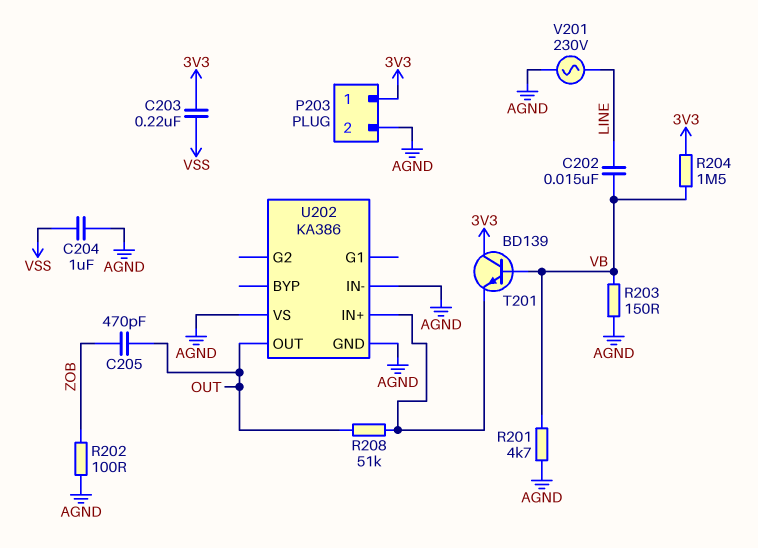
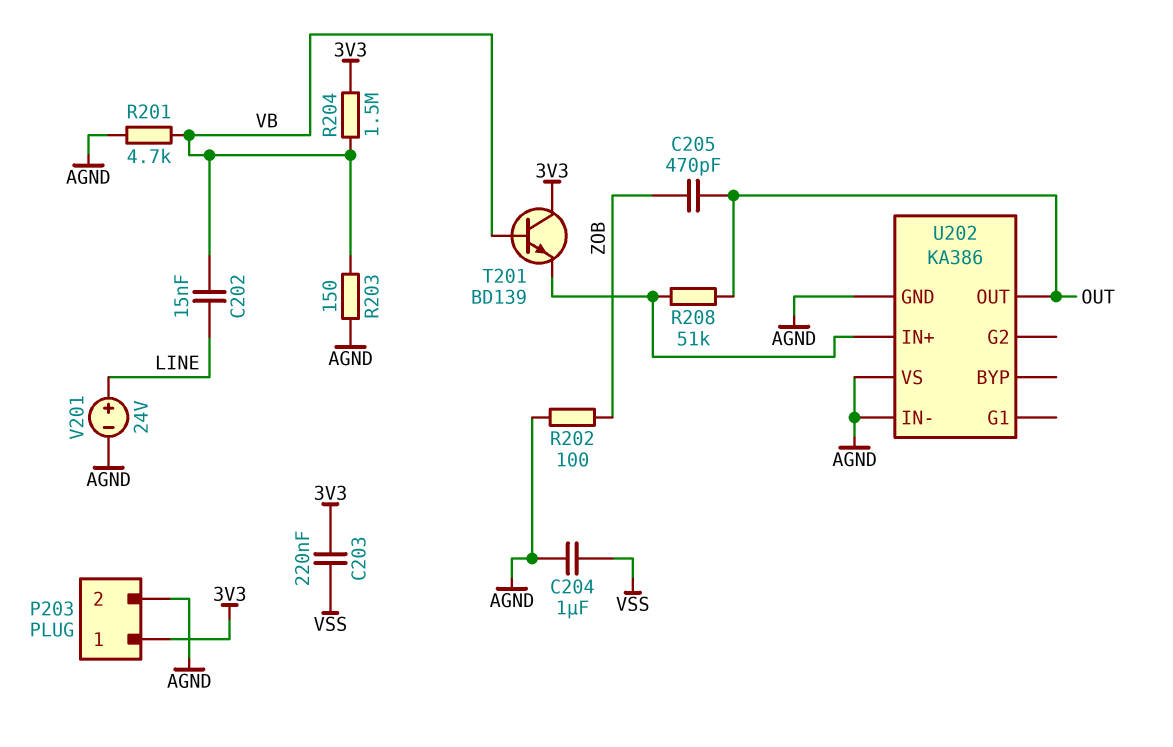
V201: AC 230V (AGND, LINE) -> 24V (plus LINE, minus AGND)

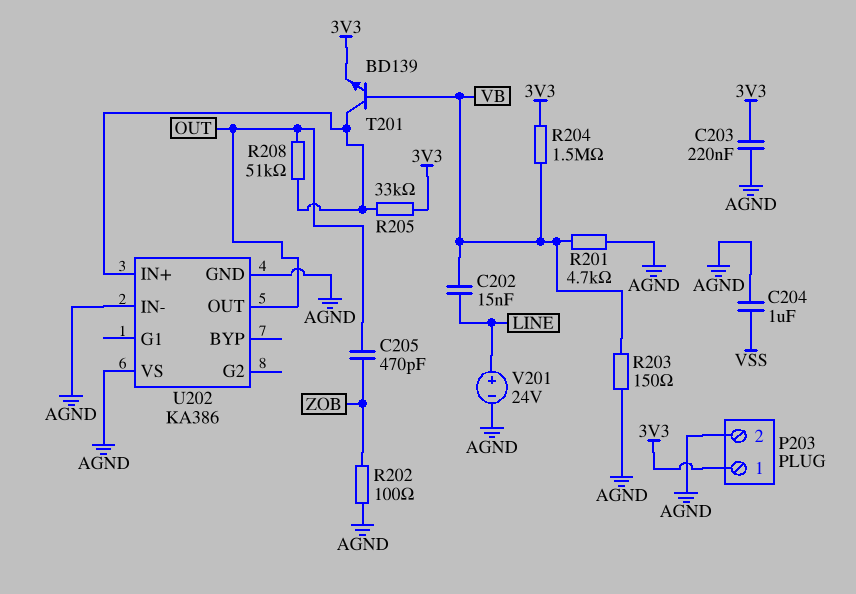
C203: 220nF (3V3, VSS) -> 220nF (3V3, AGND)
R205: none -> 33k (3V3, U202/IN+)
T201: NPN BD139 (B VB, C 3V3, E U202/IN+) -> NPN BD139 (B VB, C U202/IN+, E 3V3)

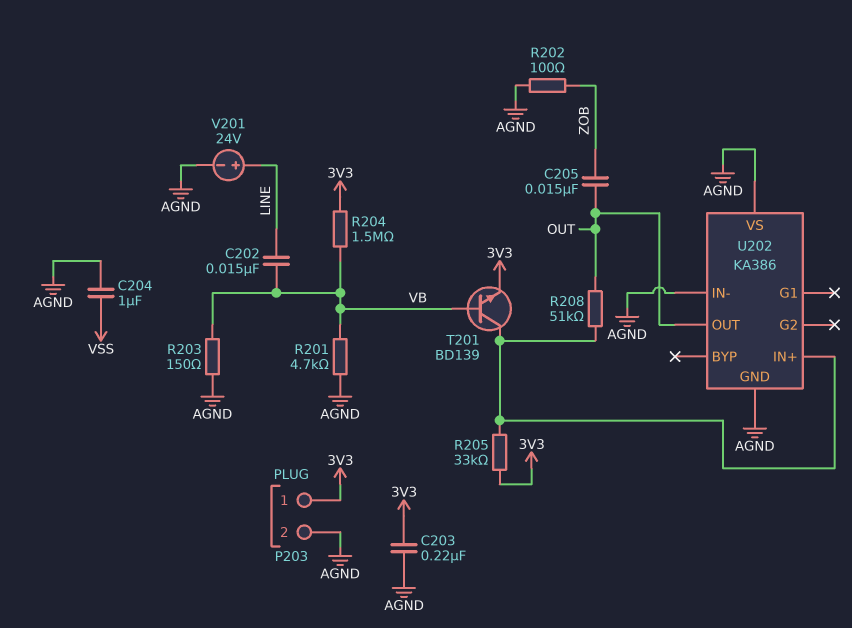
C205: 470pF (OUT, ZOB) -> 15nF (OUT, ZOB)

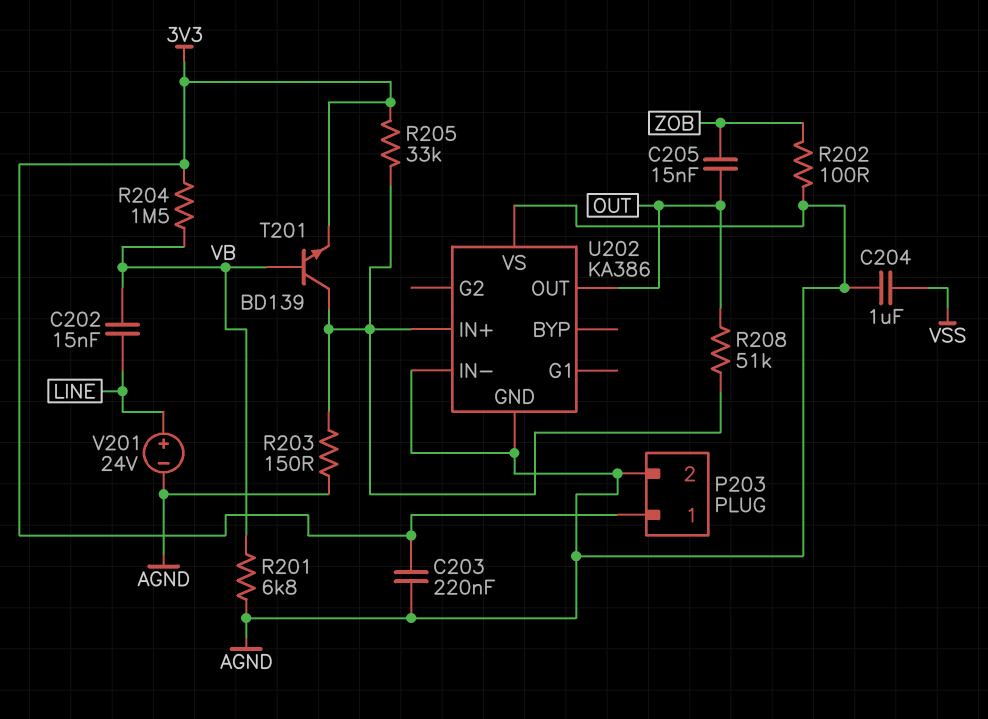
R201: 4.7k (AGND, VB) -> 6.8k (AGND, VB)
R203: 150 (AGND, VB) -> 150 (AGND, U202/IN+)

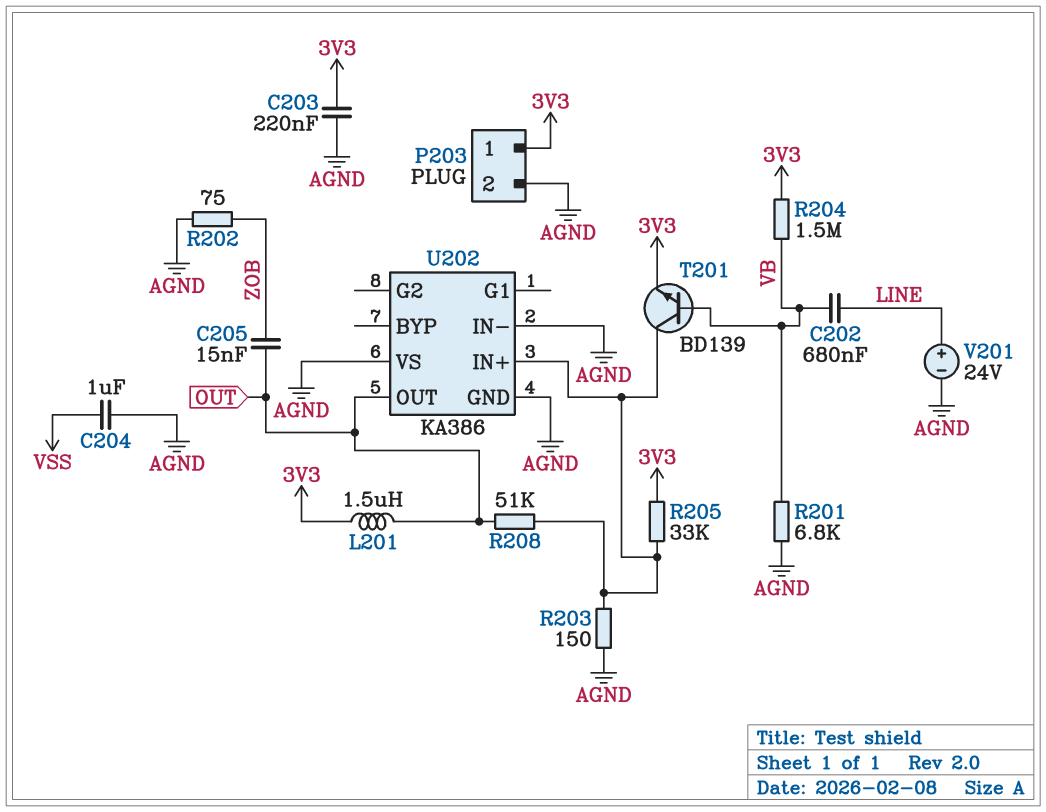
C202: 15nF (LINE, VB) -> 680nF (LINE, VB)
L201: none -> 1.5uH (3V3, OUT)
R202: 100 (AGND, ZOB) -> 75 (AGND, ZOB)

